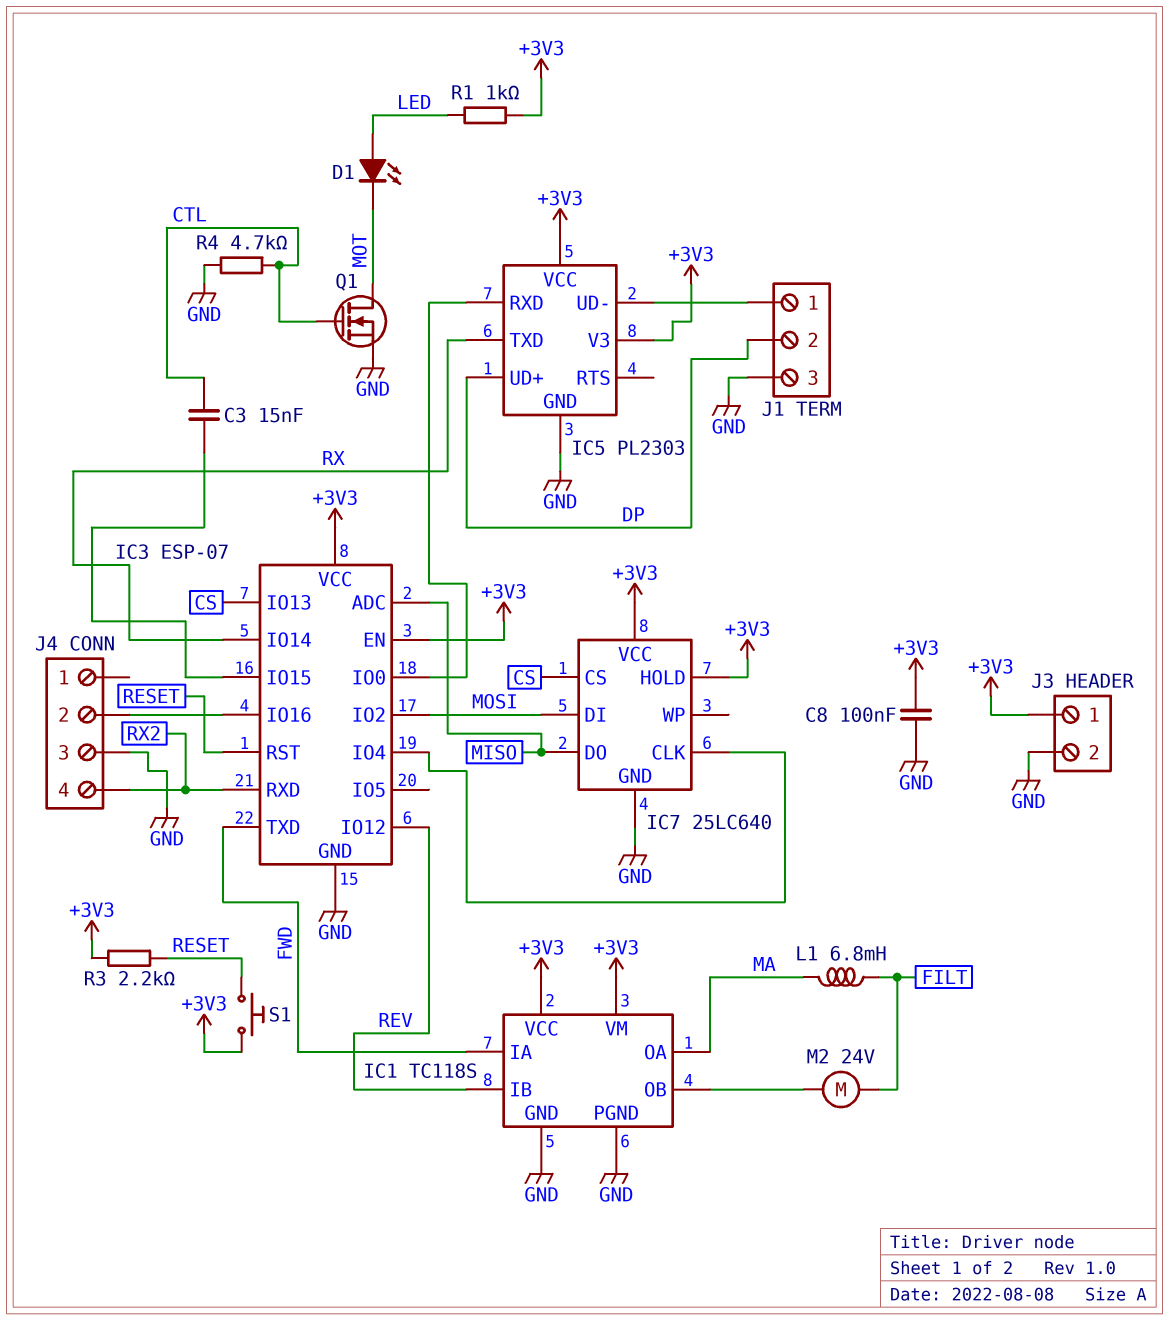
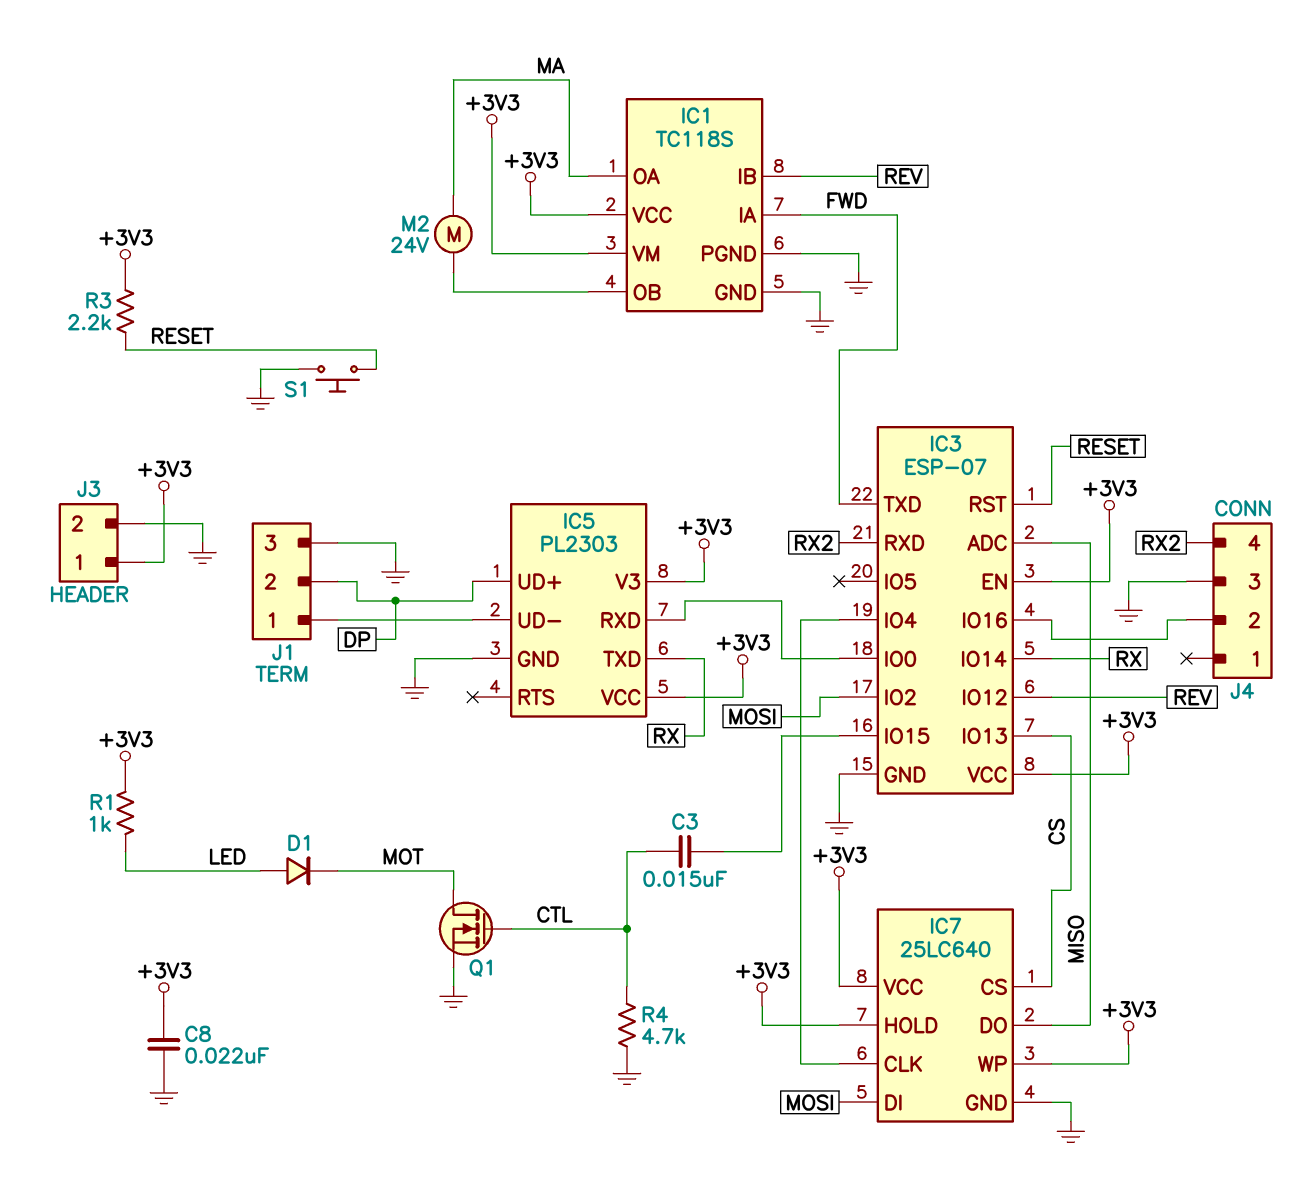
C8: 100nF (+3V3, GND) -> 22nF (+3V3, GND)
D1: LED (A LED, K MOT) -> diode (A LED, K MOT)
IC7 pin WP: none -> +3V3
L1: 6.8mH (FILT, MA) -> none
M2: motor 24V (FILT, IC1/OB) -> motor 24V (IC1/OB, MA)
S1: button (+3V3, RESET) -> button (GND, RESET)

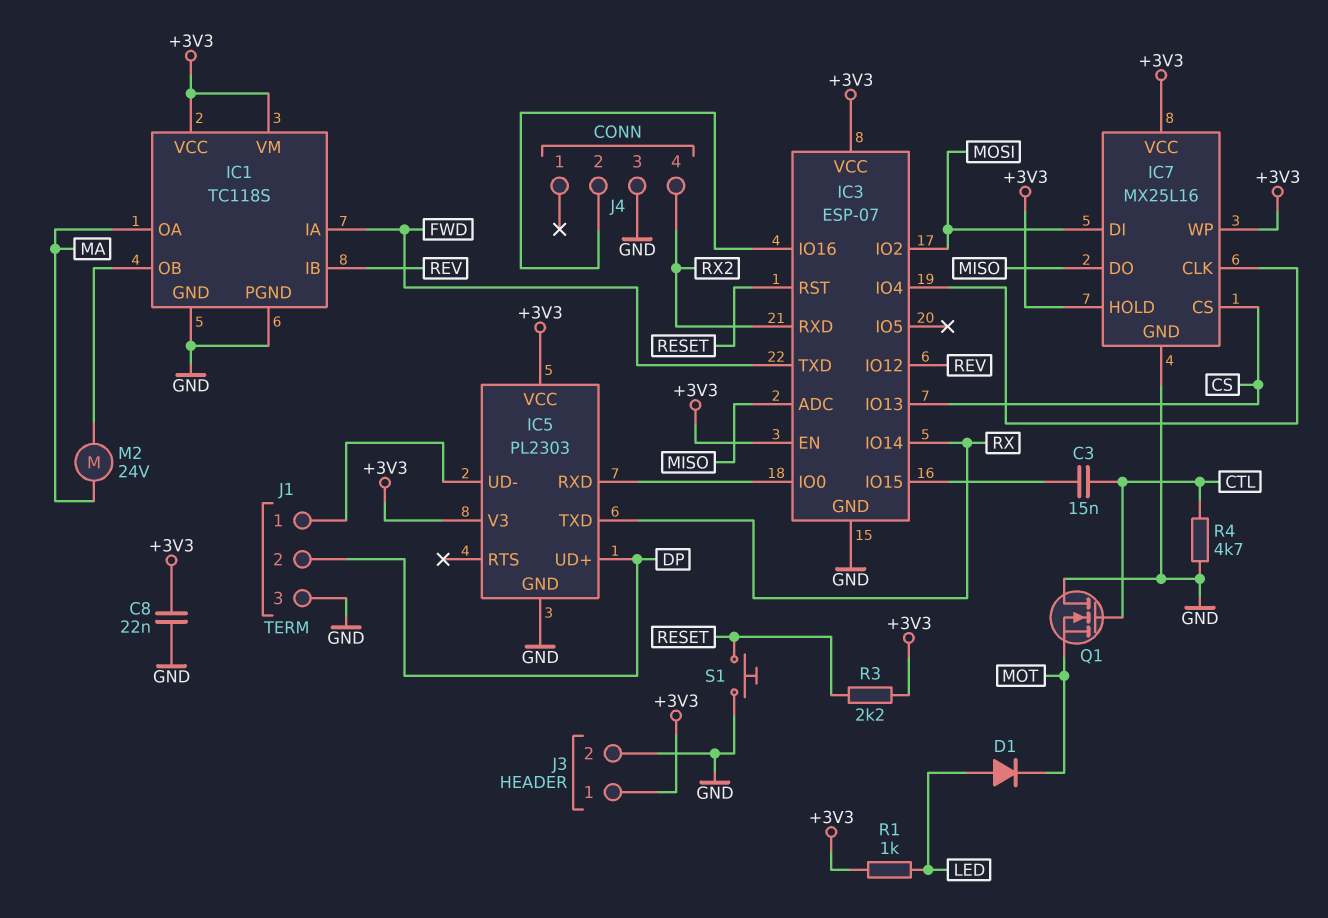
IC7: 25LC640 -> MX25L16
Q1: NMOS (G CTL, D MOT, S GND) -> NMOS (G CTL, D GND, S MOT)

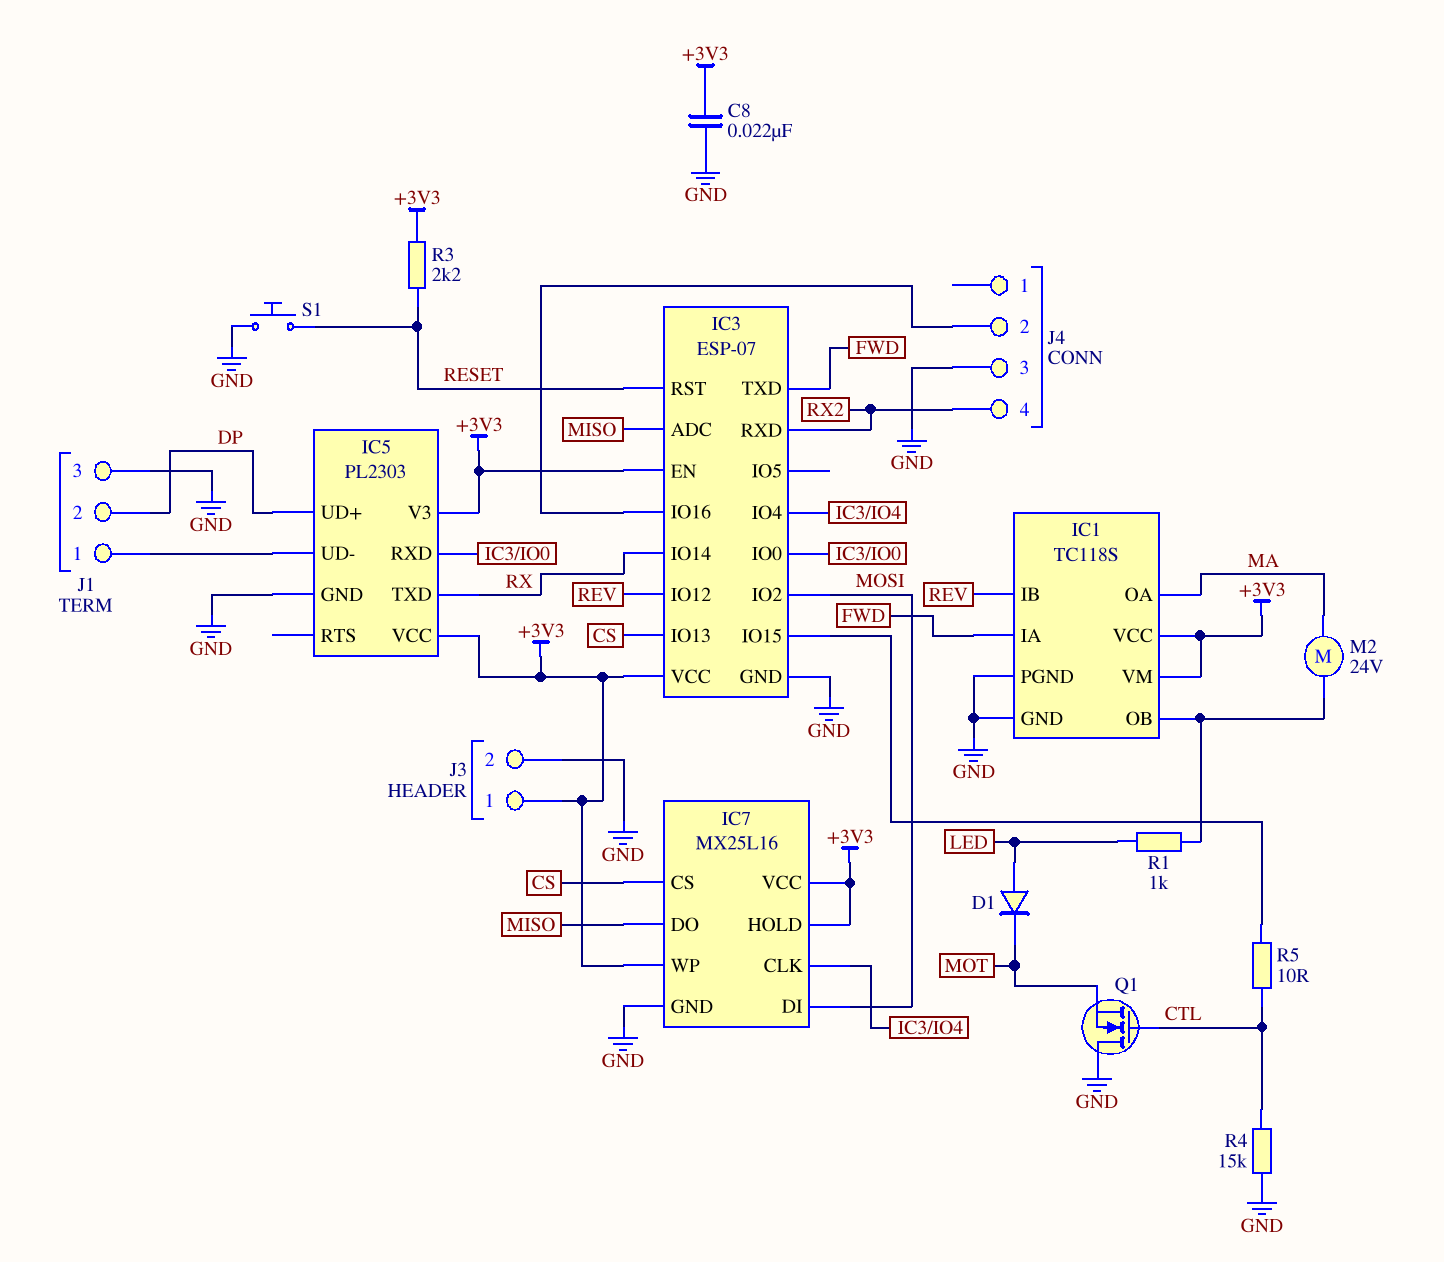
C3: 15nF (CTL, IC3/IO15) -> none
R1: 1k (+3V3, LED) -> 1k (IC1/OB, LED)
R4: 4.7k (CTL, GND) -> 15k (CTL, GND)
R5: none -> 10 (CTL, IC3/IO15)

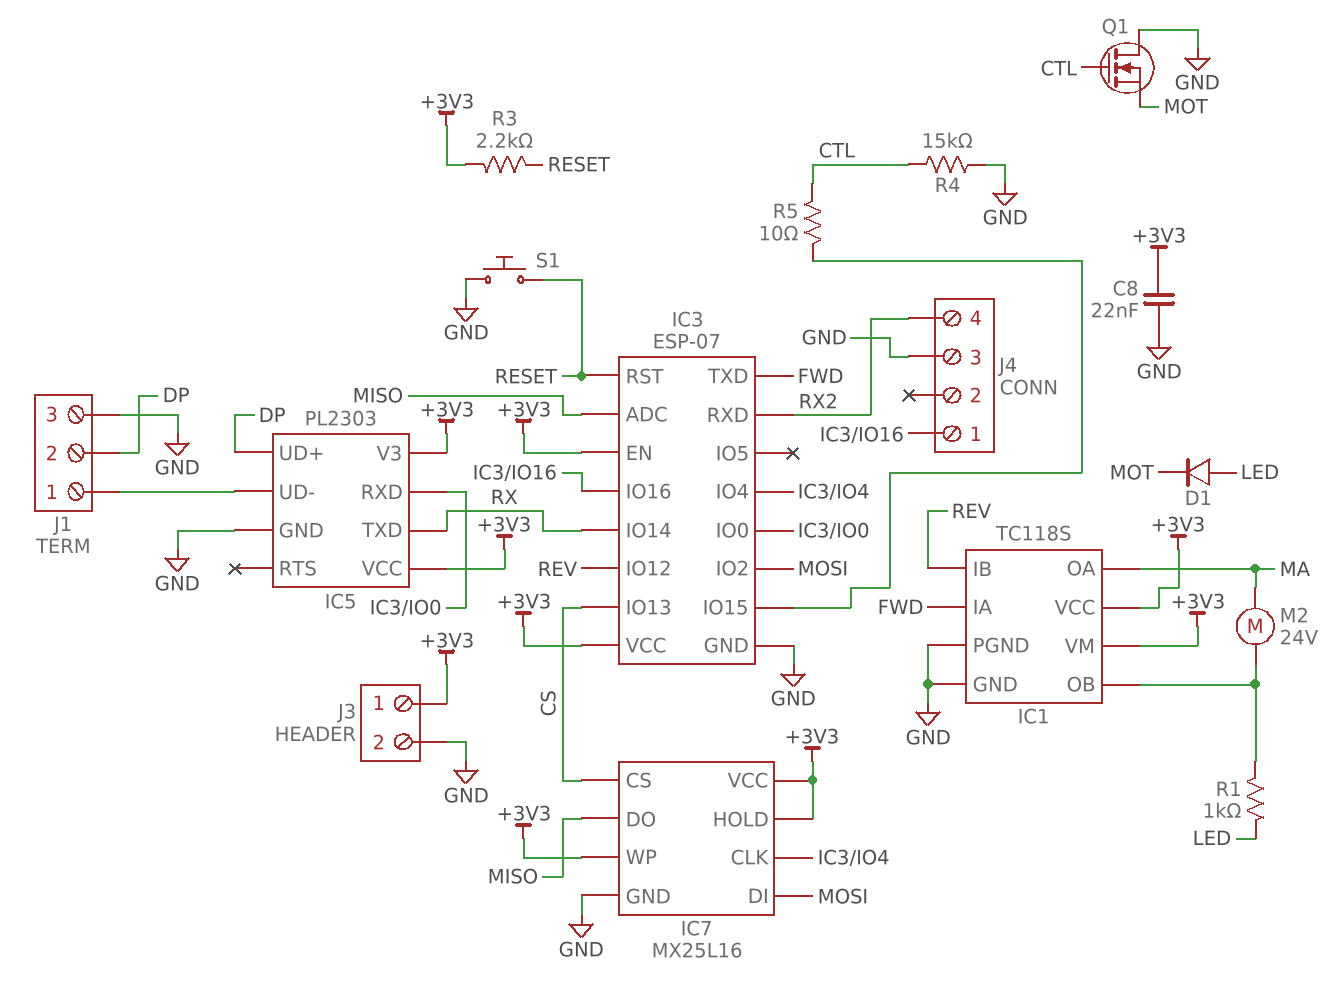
J4 pin 1: none -> IC3/IO16
J4 pin 2: IC3/IO16 -> none

